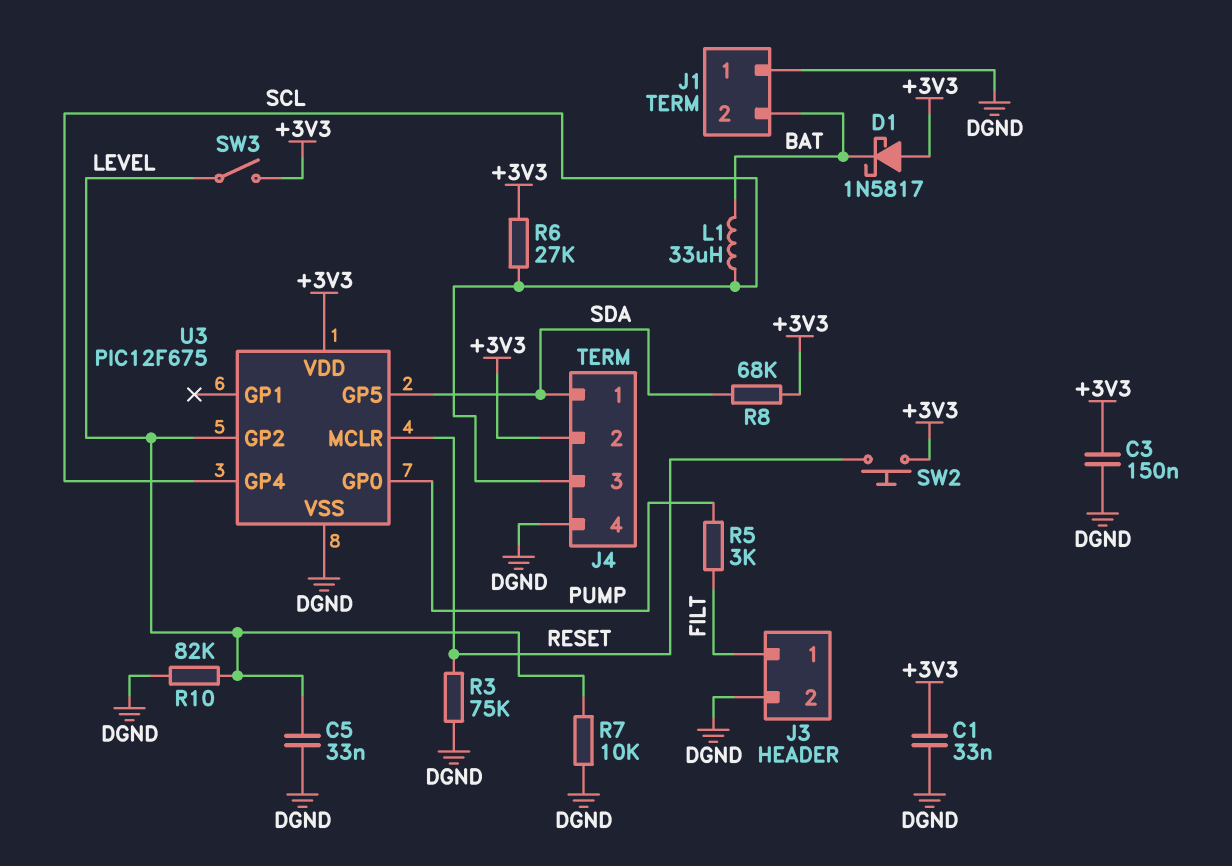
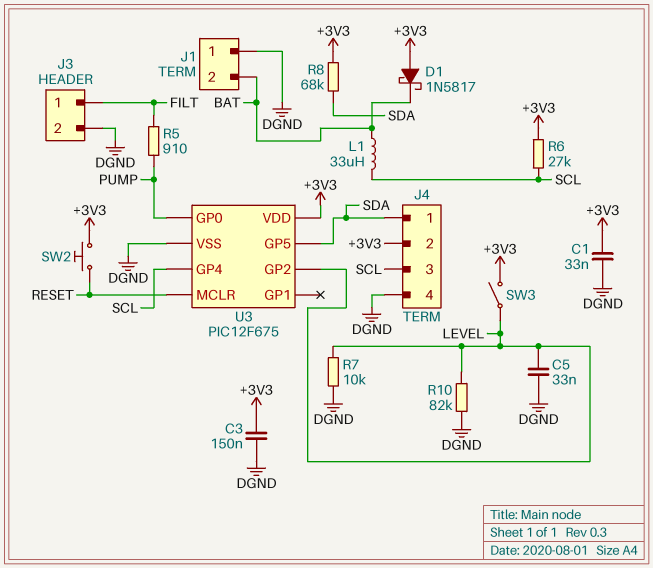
R3: 75k (DGND, RESET) -> none
R5: 3k (FILT, PUMP) -> 910 (FILT, PUMP)

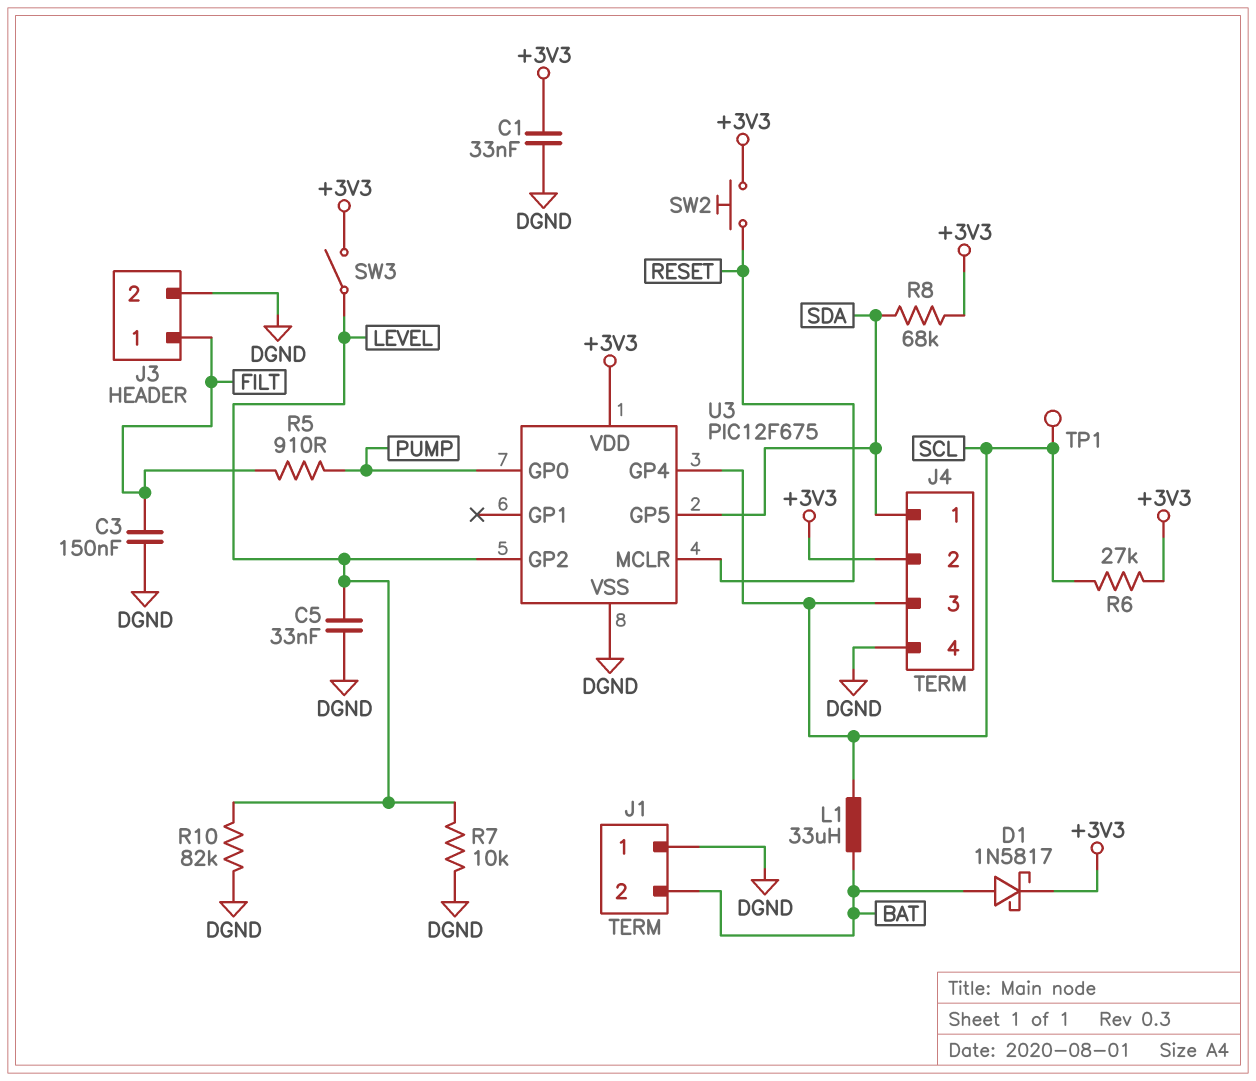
C3: 150nF (+3V3, DGND) -> 150nF (DGND, FILT)
D1: schottky 1N5817 (A +3V3, K BAT) -> schottky 1N5817 (A BAT, K +3V3)
TP1: none -> test point (SCL)

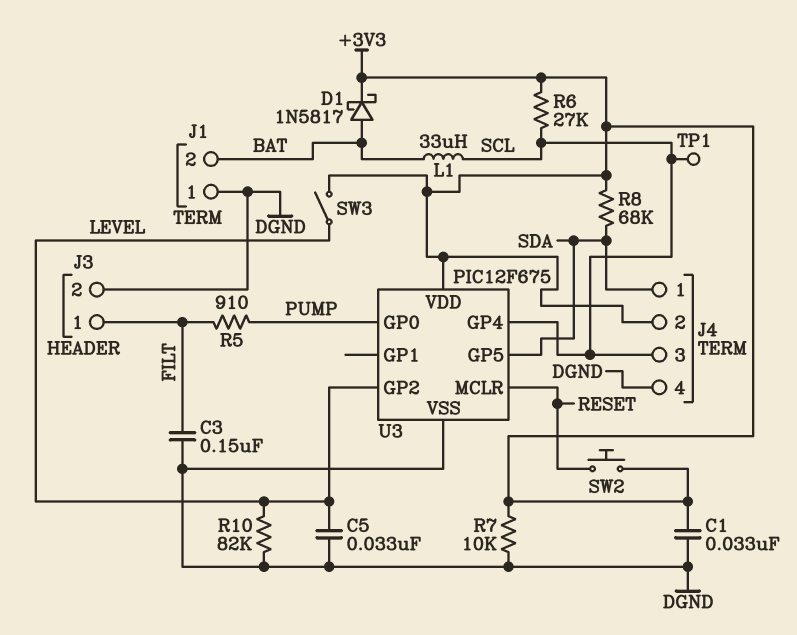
R7: 10k (DGND, LEVEL) -> 10k (+3V3, DGND)

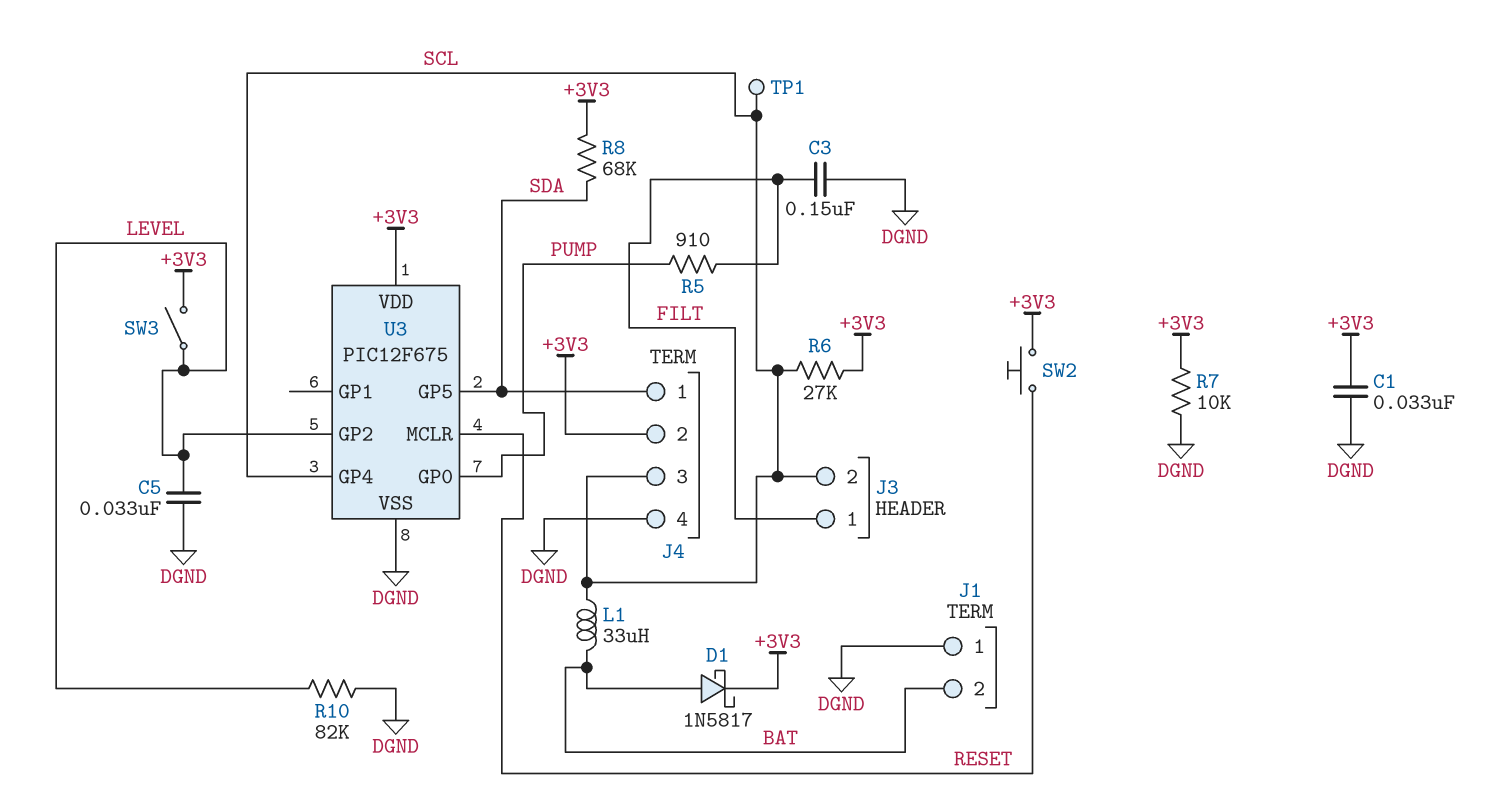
J3 pin 2: DGND -> SCL

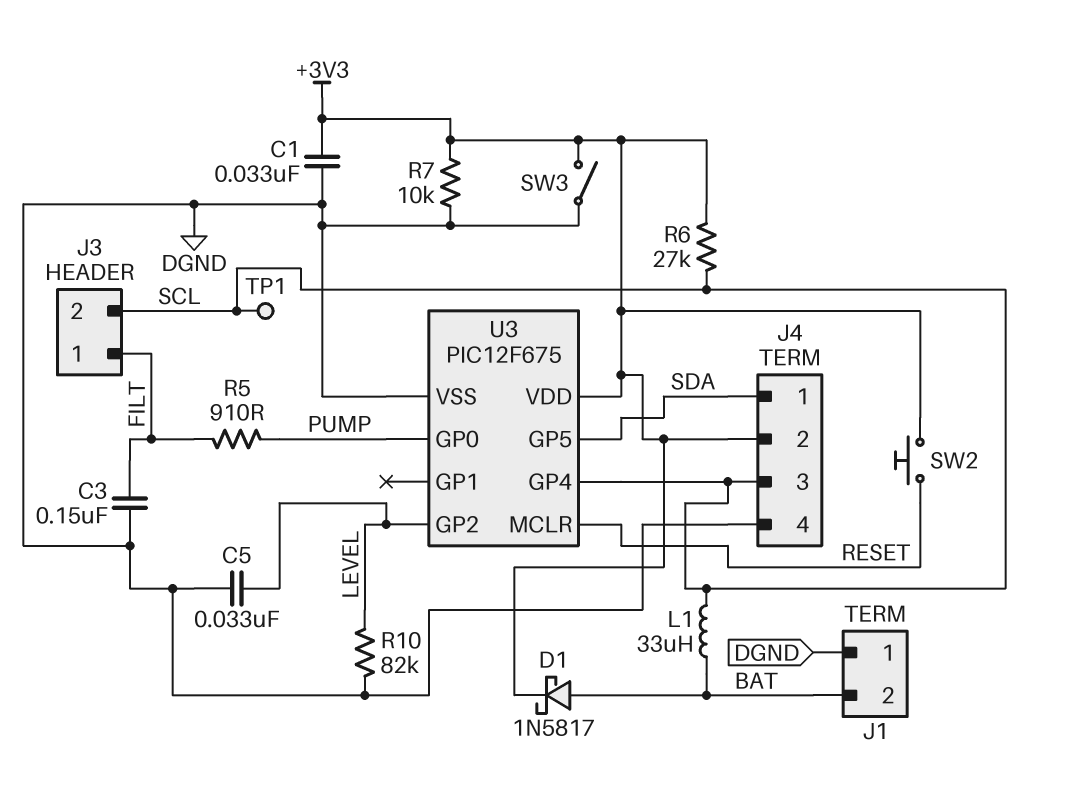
R8: 68k (+3V3, SDA) -> none
SW3: switch (+3V3, LEVEL) -> switch (+3V3, DGND)

